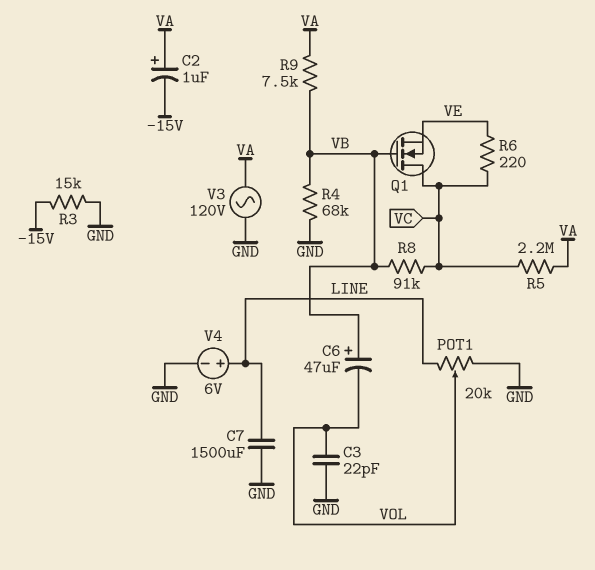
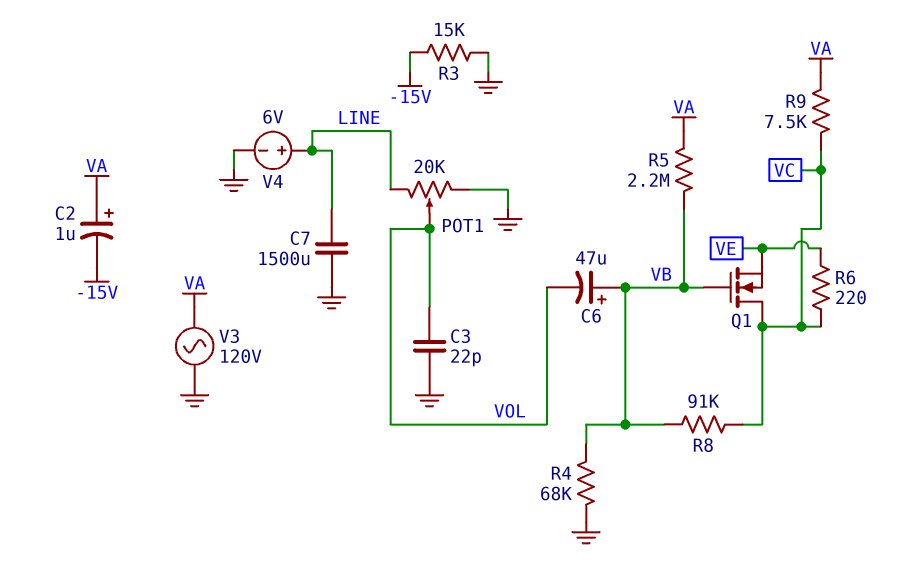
R5: 2.2M (VA, VC) -> 2.2M (VA, VB)
R9: 7.5k (VA, VB) -> 7.5k (VA, VC)

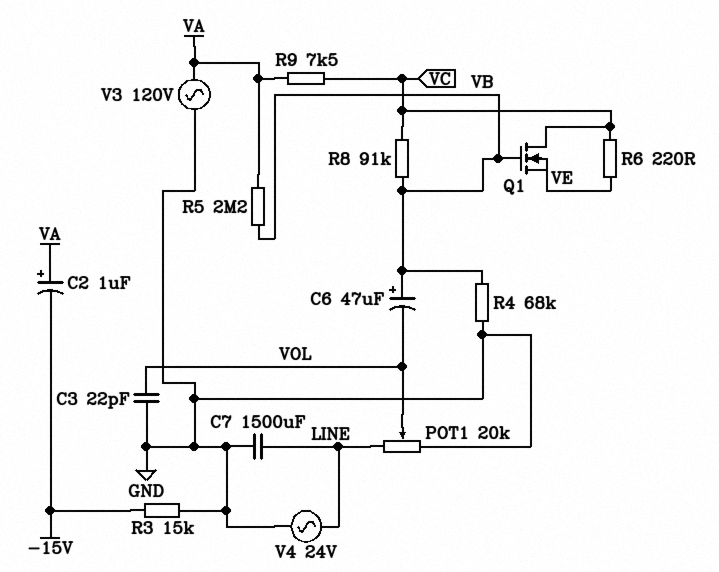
V4: 6V (plus LINE, minus GND) -> AC 24V (GND, LINE)

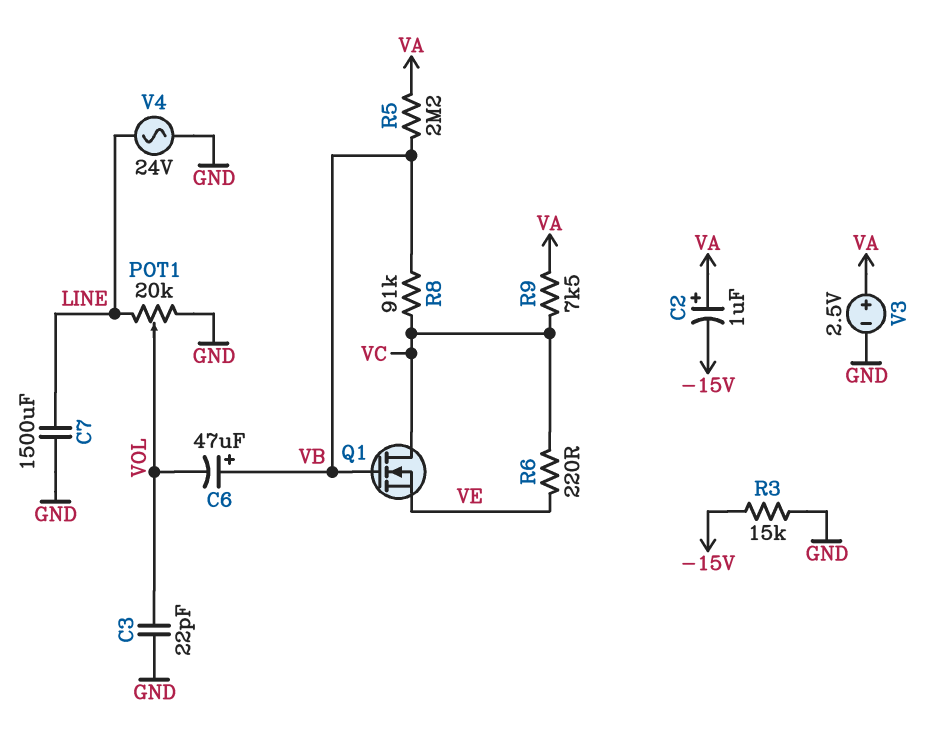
R4: 68k (GND, VB) -> none
V3: AC 120V (GND, VA) -> 2.5V (plus VA, minus GND)

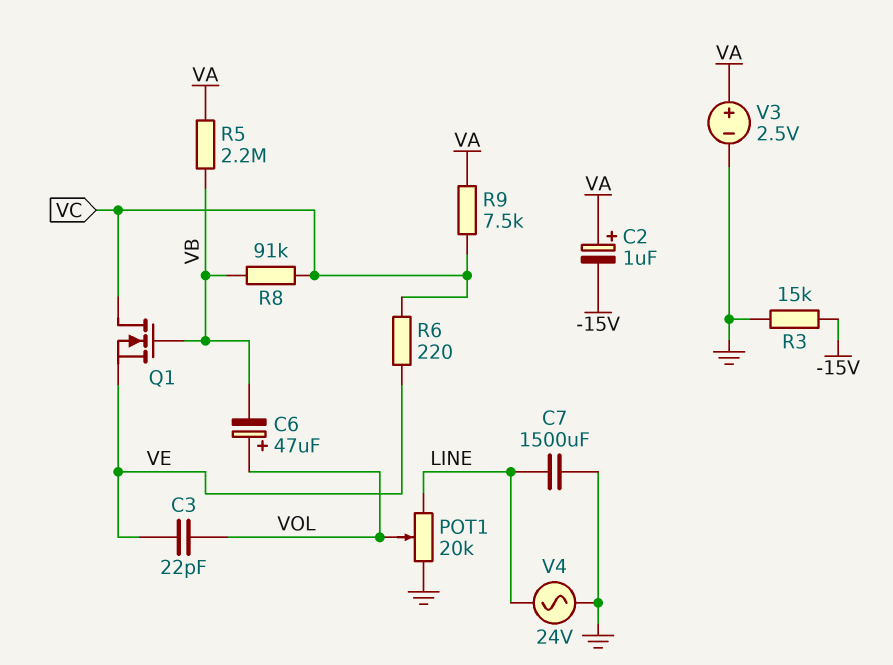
C3: 22pF (GND, VOL) -> 22pF (VE, VOL)
C6: 47uF (plus VB, minus VOL) -> 47uF (plus VOL, minus VB)

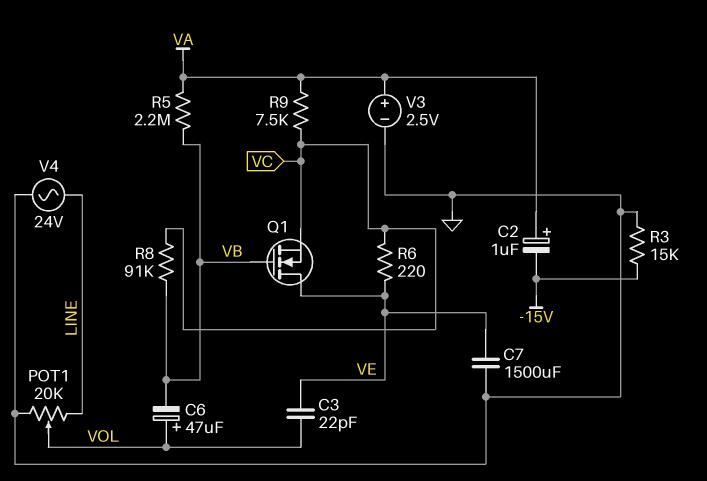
C7: 1500uF (GND, LINE) -> 1500uF (GND, VE)
Q1: NMOS (G VB, D VC, S VE) -> NMOS (G VB, D VE, S VC)

